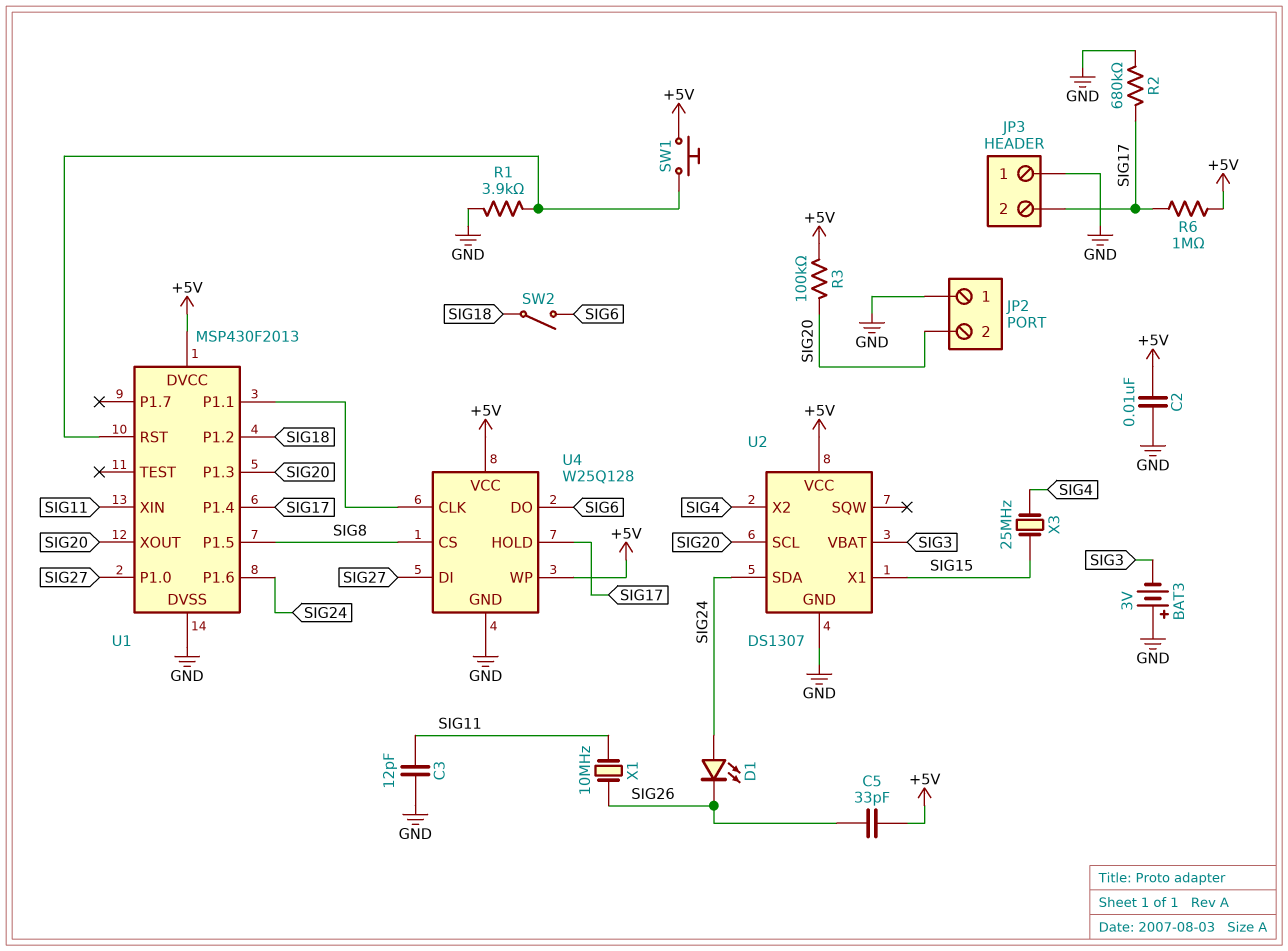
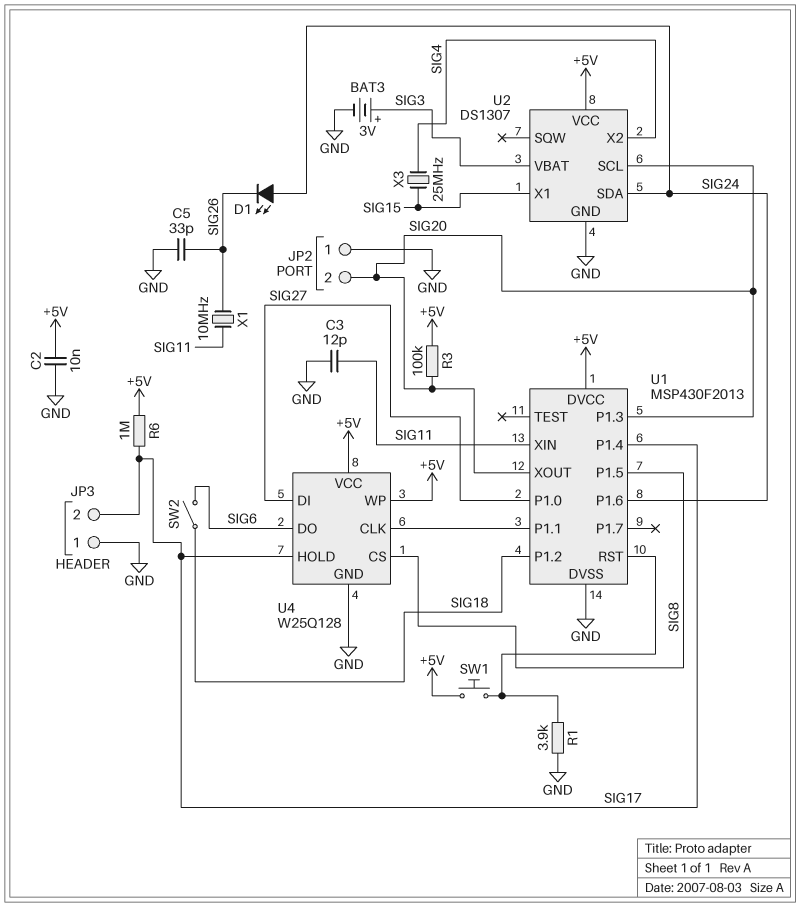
BAT3: 3V (plus GND, minus SIG3) -> 3V (plus SIG3, minus GND)
C5: 33pF (+5V, SIG26) -> 33pF (GND, SIG26)
R2: 680k (GND, SIG17) -> none

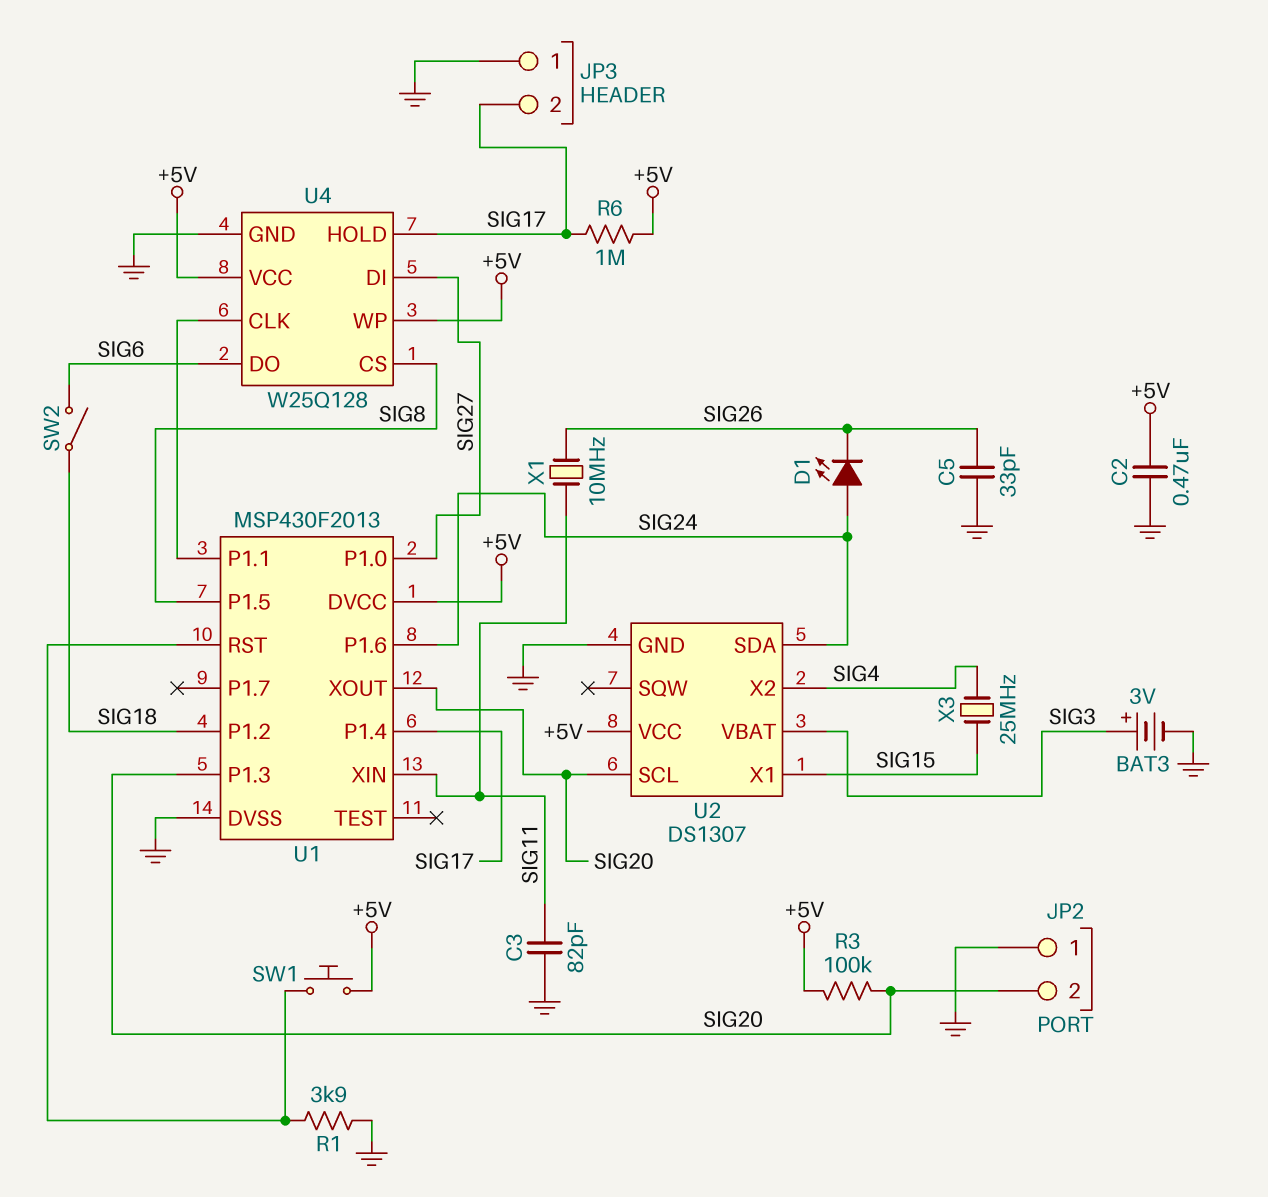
C2: 10nF (+5V, GND) -> 470nF (+5V, GND)
C3: 12pF (GND, SIG11) -> 82pF (GND, SIG11)

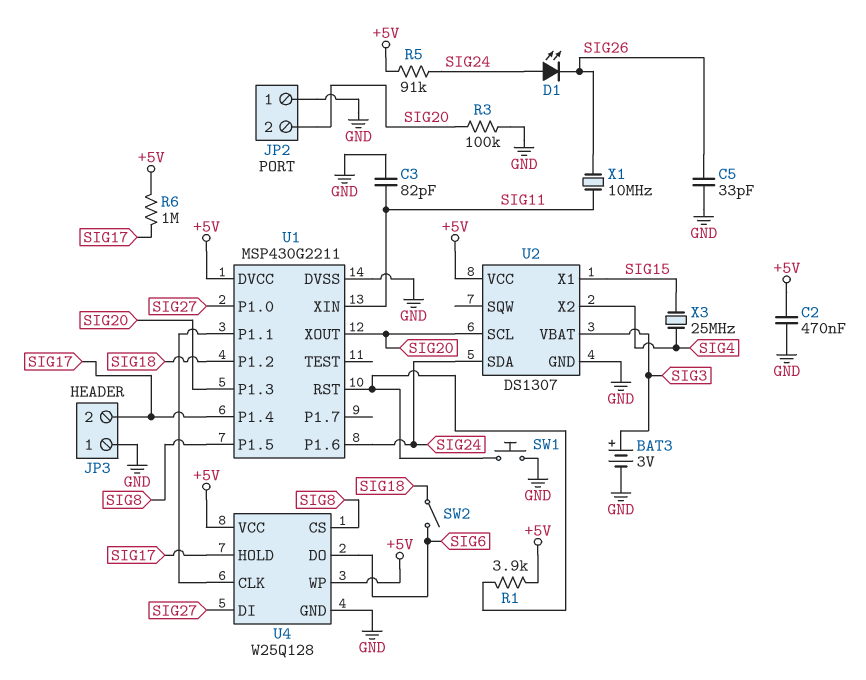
R1: 3.9k (GND, U1/RST) -> 3.9k (+5V, U1/RST)
R3: 100k (+5V, SIG20) -> 100k (GND, SIG20)
R5: none -> 91k (+5V, SIG24)
SW1: button (+5V, U1/RST) -> button (GND, U1/RST)
U1: MSP430F2013 -> MSP430G2211

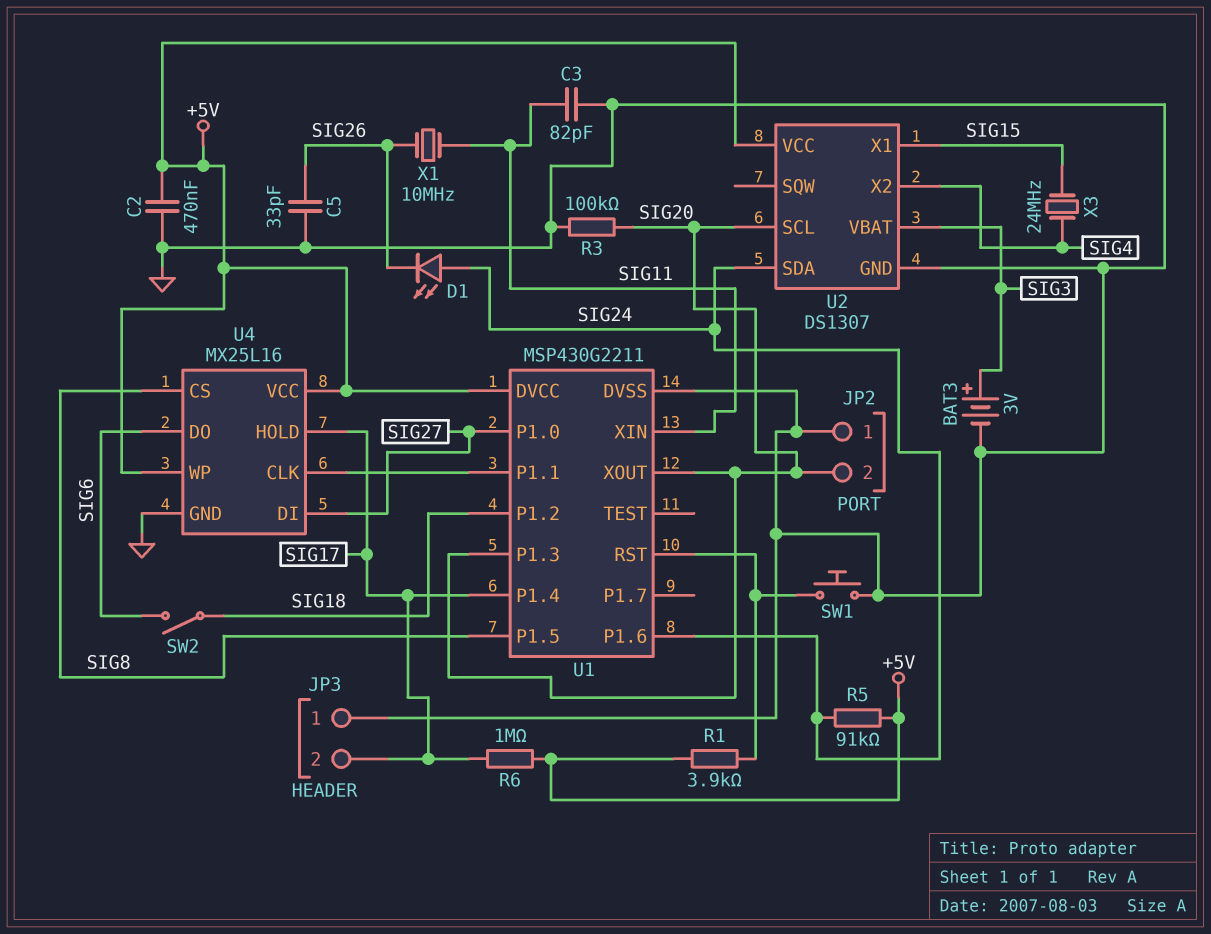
U4: W25Q128 -> MX25L16
X3: 25MHz (SIG4, SIG15) -> 24MHz (SIG4, SIG15)

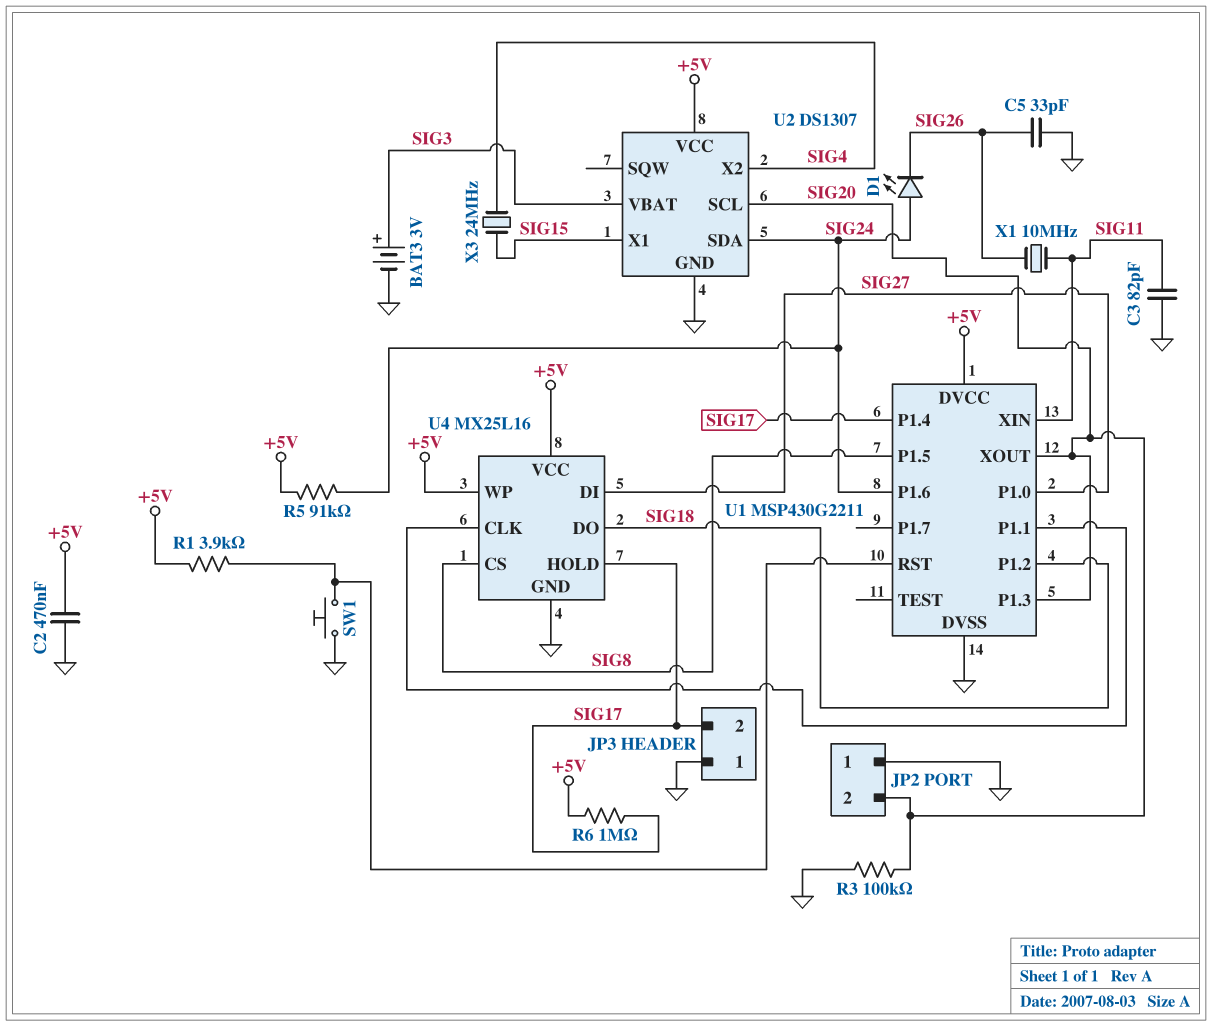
SW2: switch (SIG6, SIG18) -> none
U4 pin DO: SIG6 -> SIG18

